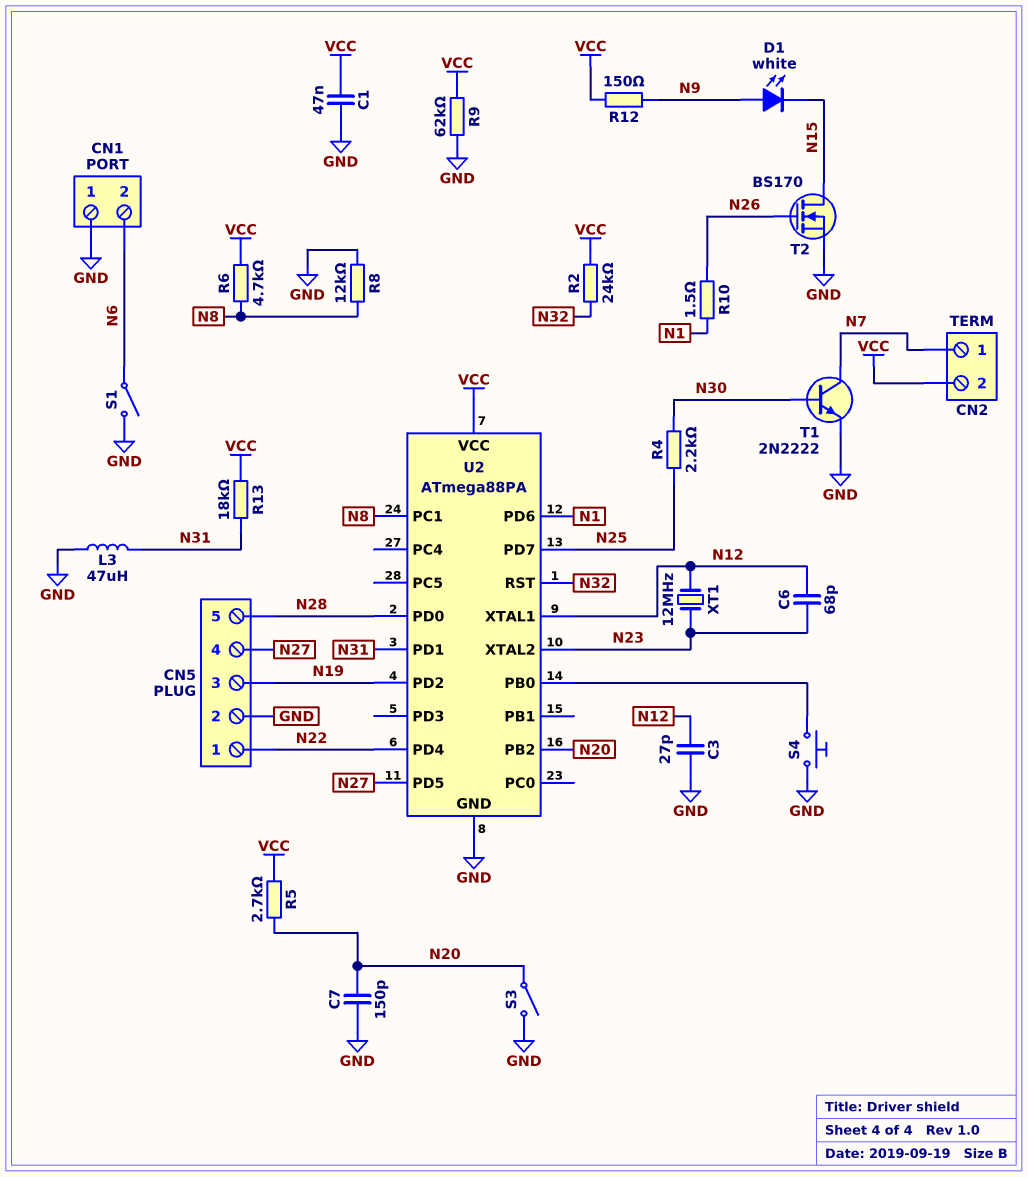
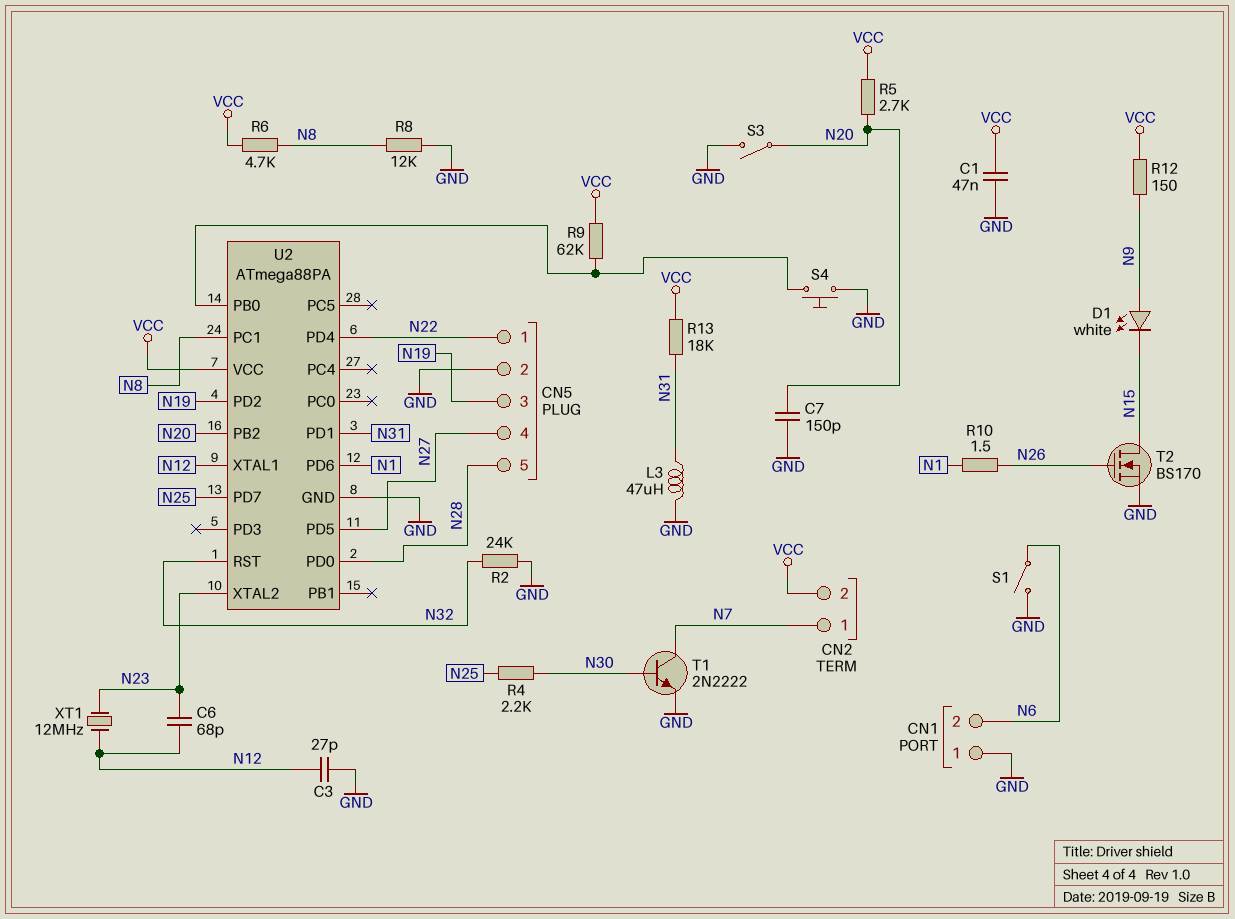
R2: 24k (N32, VCC) -> 24k (GND, N32)
R9: 62k (GND, VCC) -> 62k (U2/PB0, VCC)

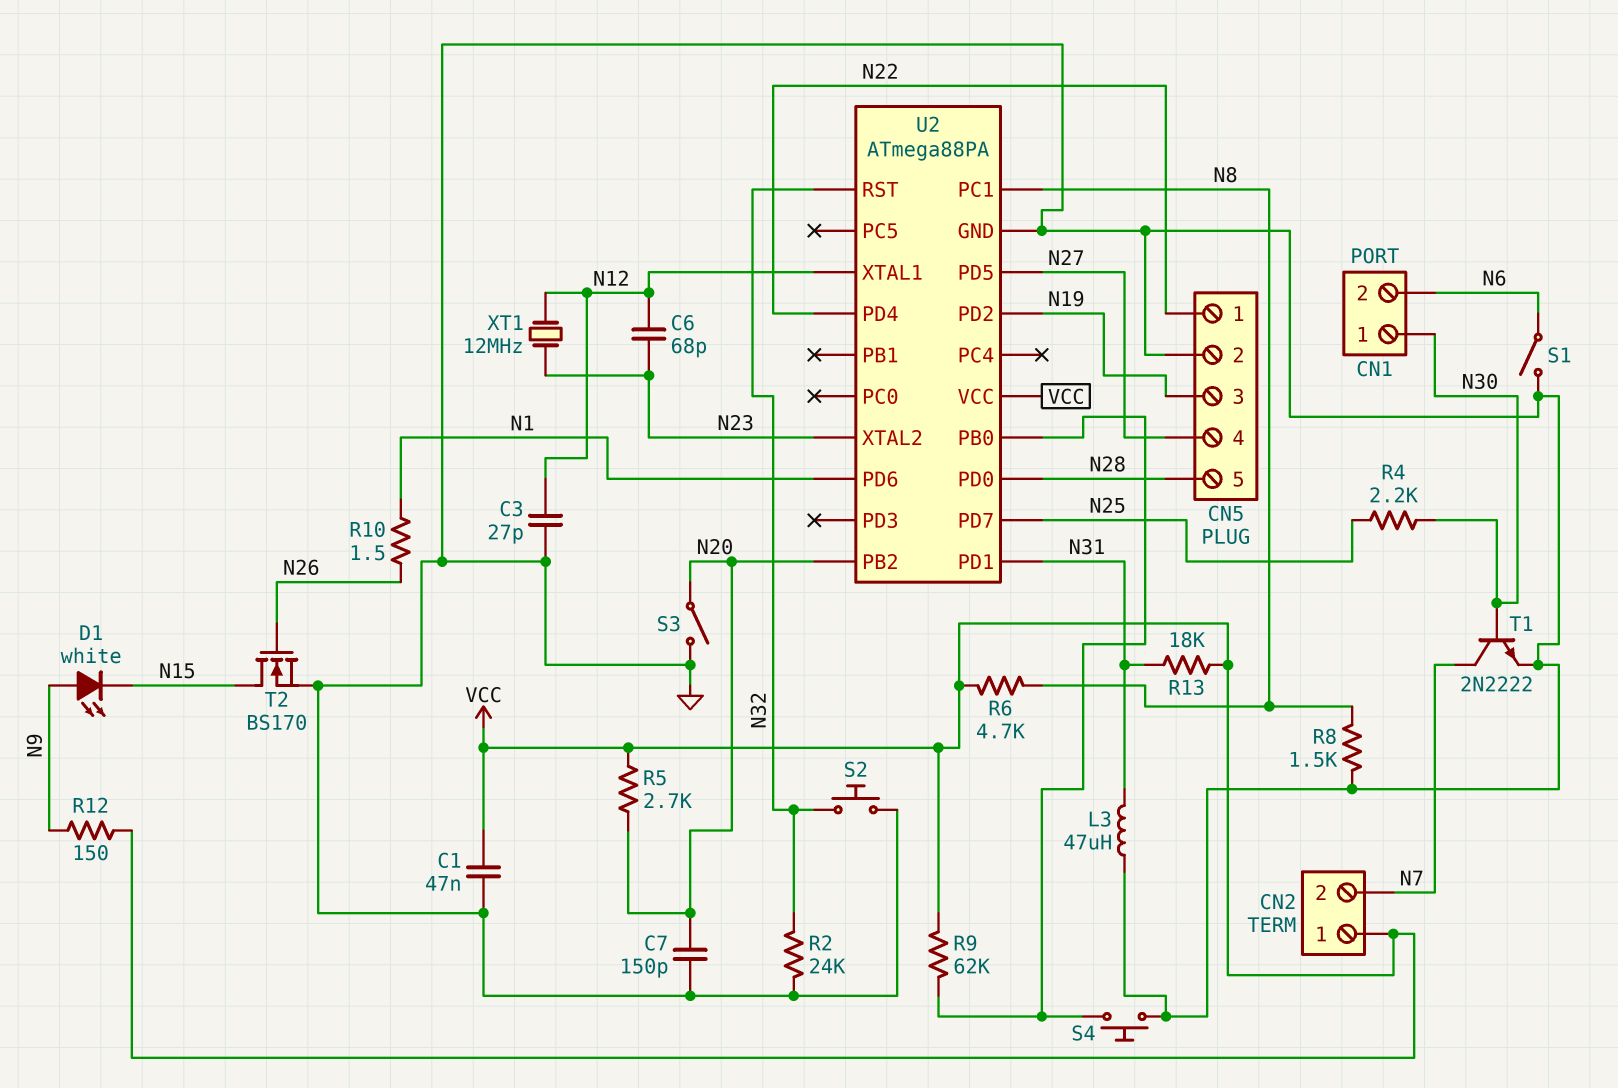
CN1 pin 1: GND -> N30
CN2 pin 1: N7 -> VCC
CN2 pin 2: VCC -> N7
R8: 12k (GND, N8) -> 1.5k (GND, N8)
S2: none -> button (GND, N32)

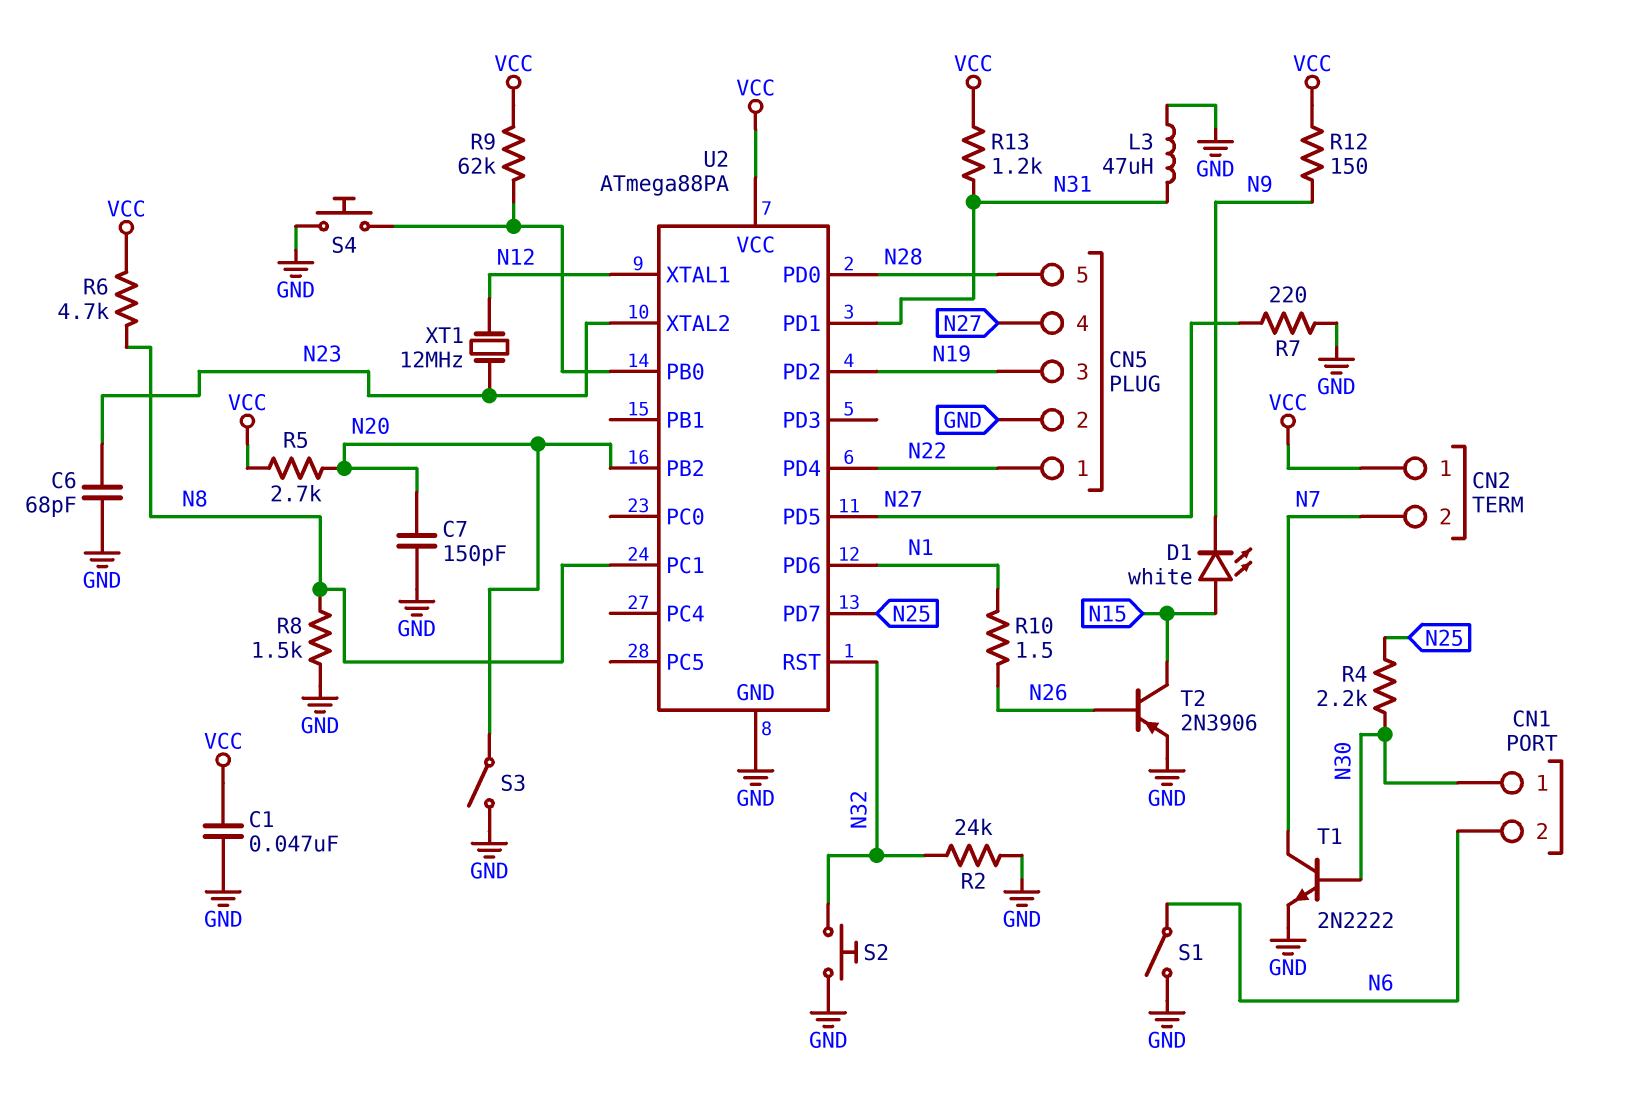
C3: 27pF (GND, N12) -> none
C6: 68pF (N12, N23) -> 68pF (GND, N23)
D1: LED white (A N9, K N15) -> LED white (A N15, K N9)
R7: none -> 220 (GND, N27)
R13: 18k (N31, VCC) -> 1.2k (N31, VCC)
T2: NMOS BS170 (G N26, D N15, S GND) -> PNP 2N3906 (B N26, C N15, E GND)

